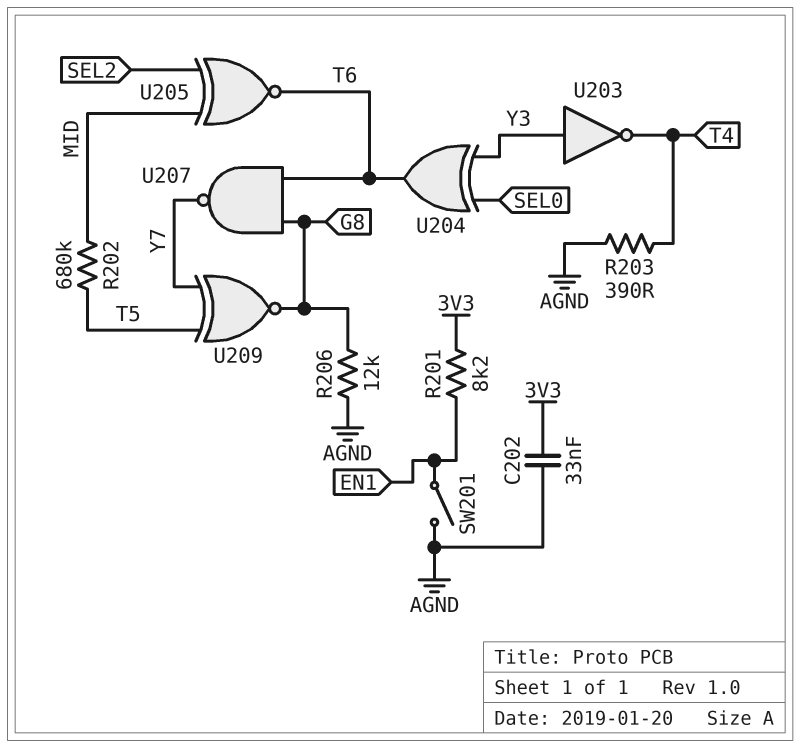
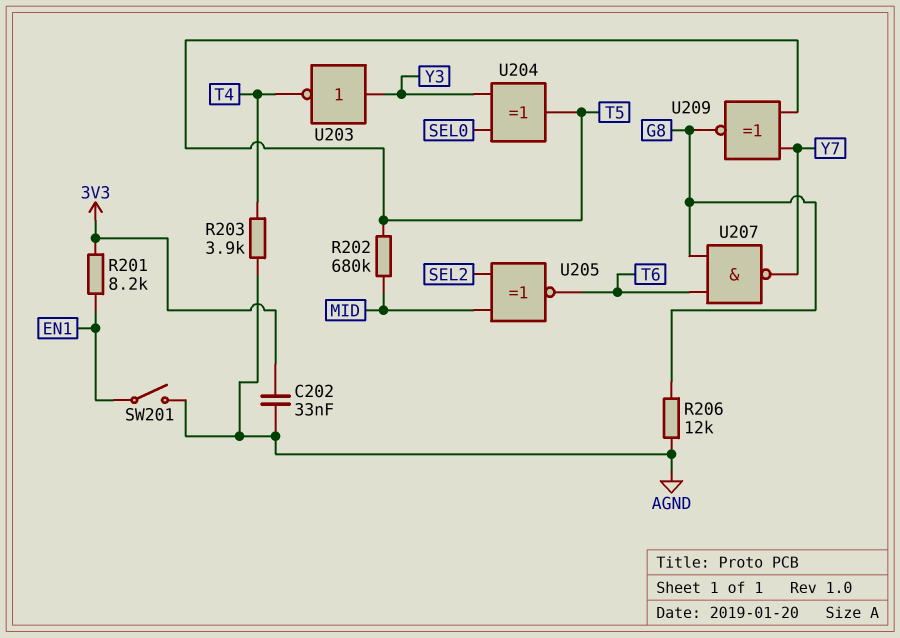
R203: 390 (AGND, T4) -> 3.9k (AGND, T4)
U204: XOR (in SEL0, in Y3, out T6) -> XOR (in SEL0, in Y3, out T5)

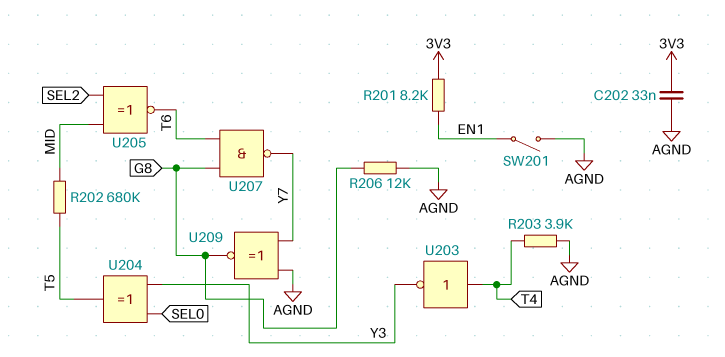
U203: NOT (in Y3, out T4) -> NOT (in T4, out Y3)
U209: XNOR (in T5, in Y7, out G8) -> XNOR (in AGND, in Y7, out G8)

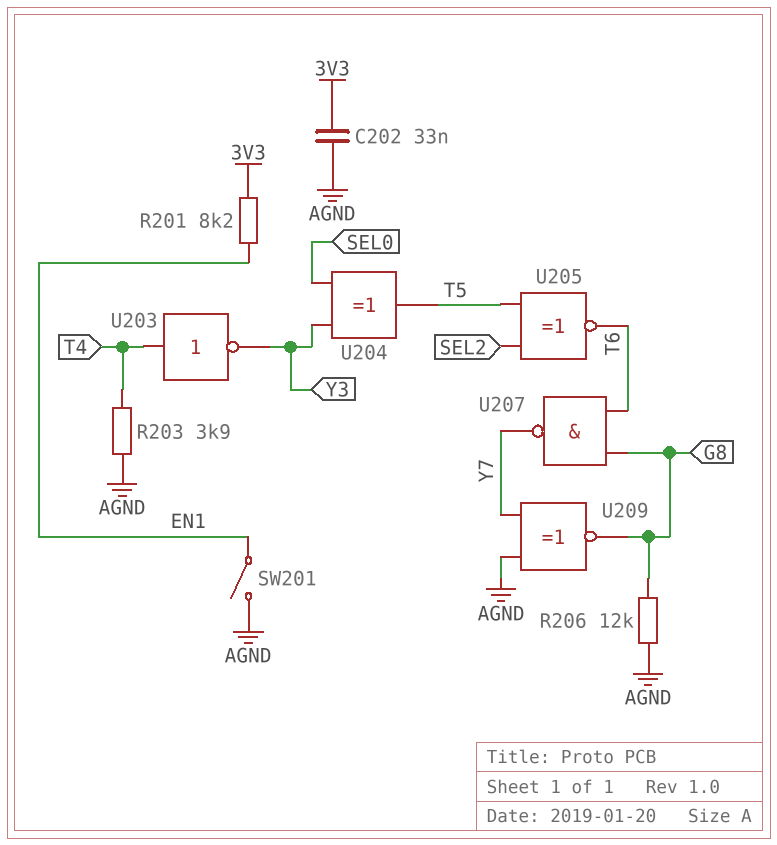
R202: 680k (MID, T5) -> none
U205: XNOR (in MID, in SEL2, out T6) -> XNOR (in SEL2, in T5, out T6)

